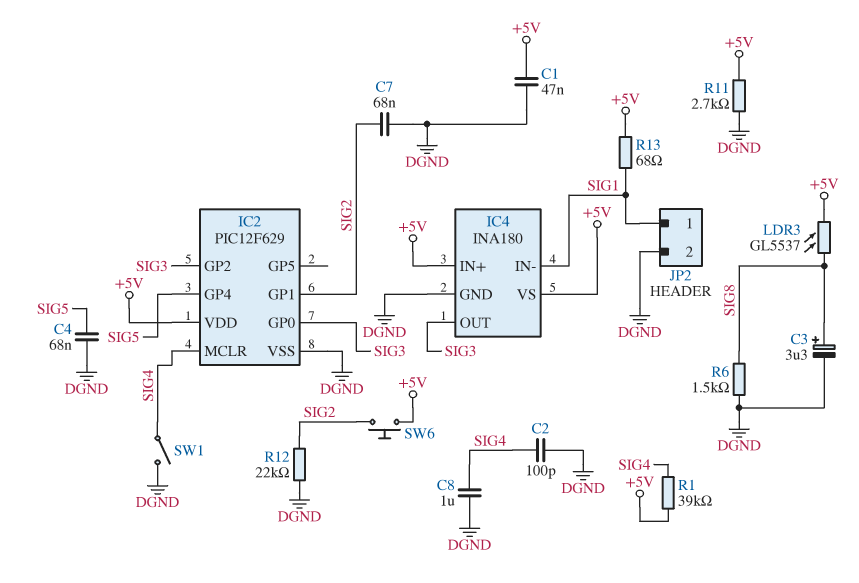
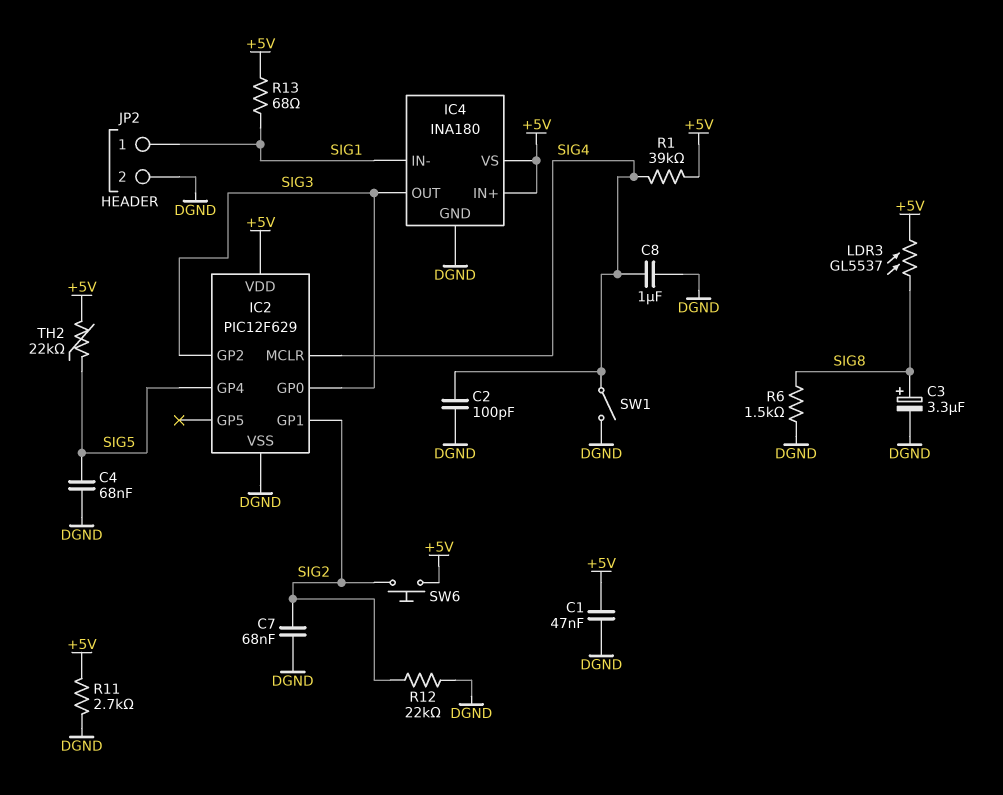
TH2: none -> 22k (+5V, SIG5)

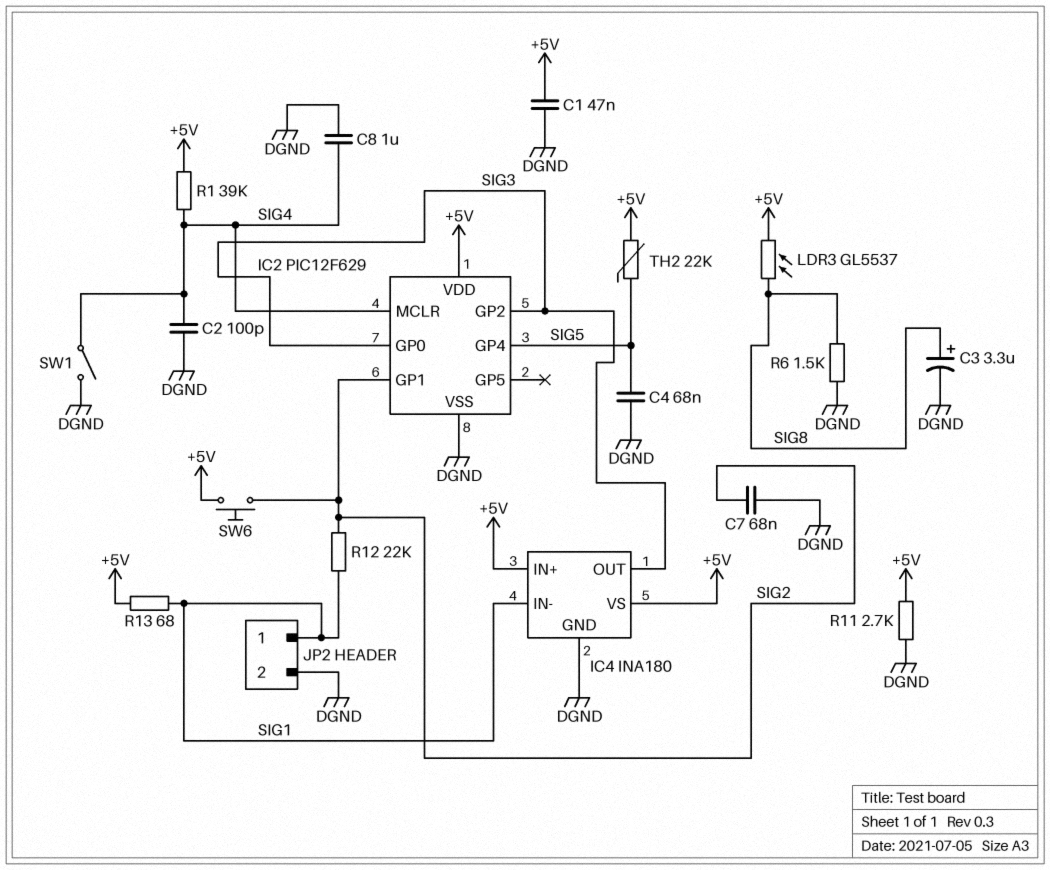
R12: 22k (DGND, SIG2) -> 22k (SIG1, SIG2)

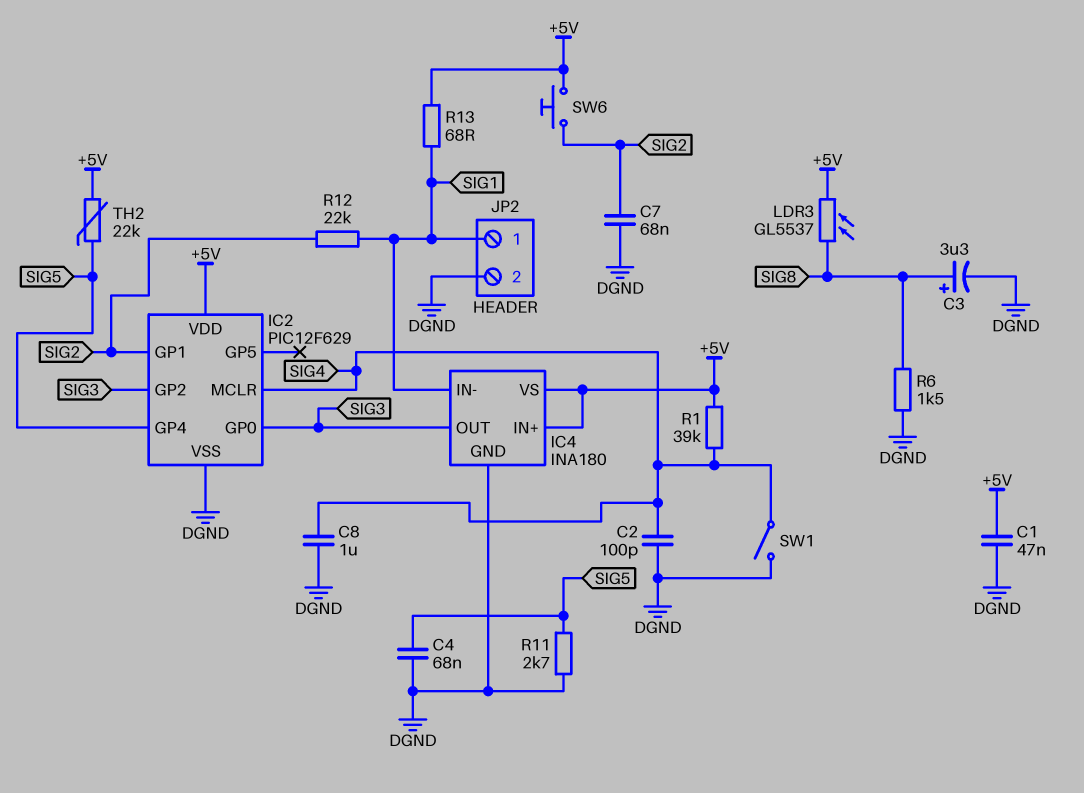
R11: 2.7k (+5V, DGND) -> 2.7k (DGND, SIG5)

